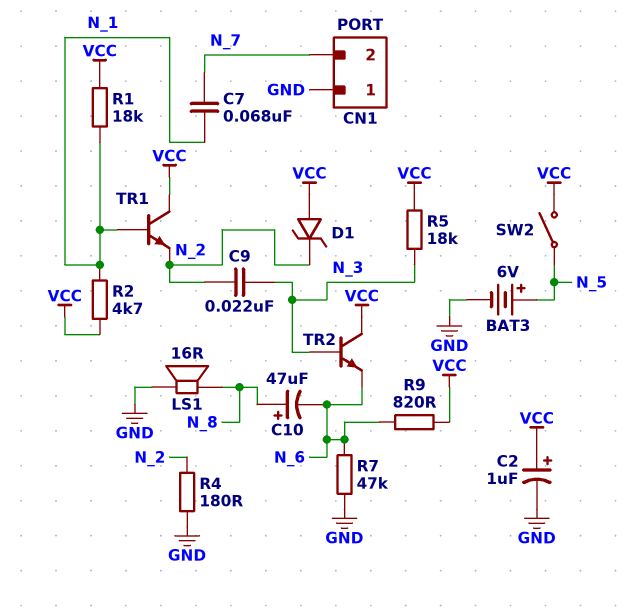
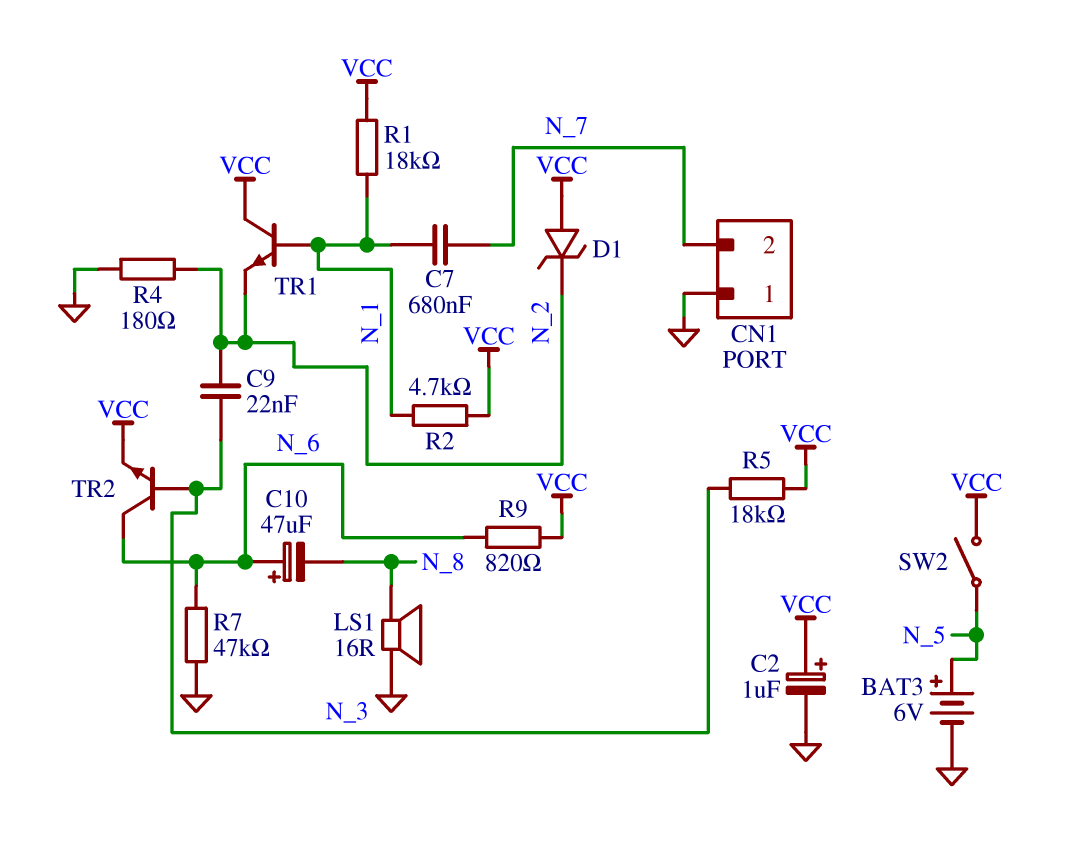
C7: 68nF (N_1, N_7) -> 680nF (N_1, N_7)
C10: 47uF (plus N_8, minus N_6) -> 47uF (plus N_6, minus N_8)
TR2: NPN (B N_3, C VCC, E N_6) -> NPN (B N_3, C N_6, E VCC)

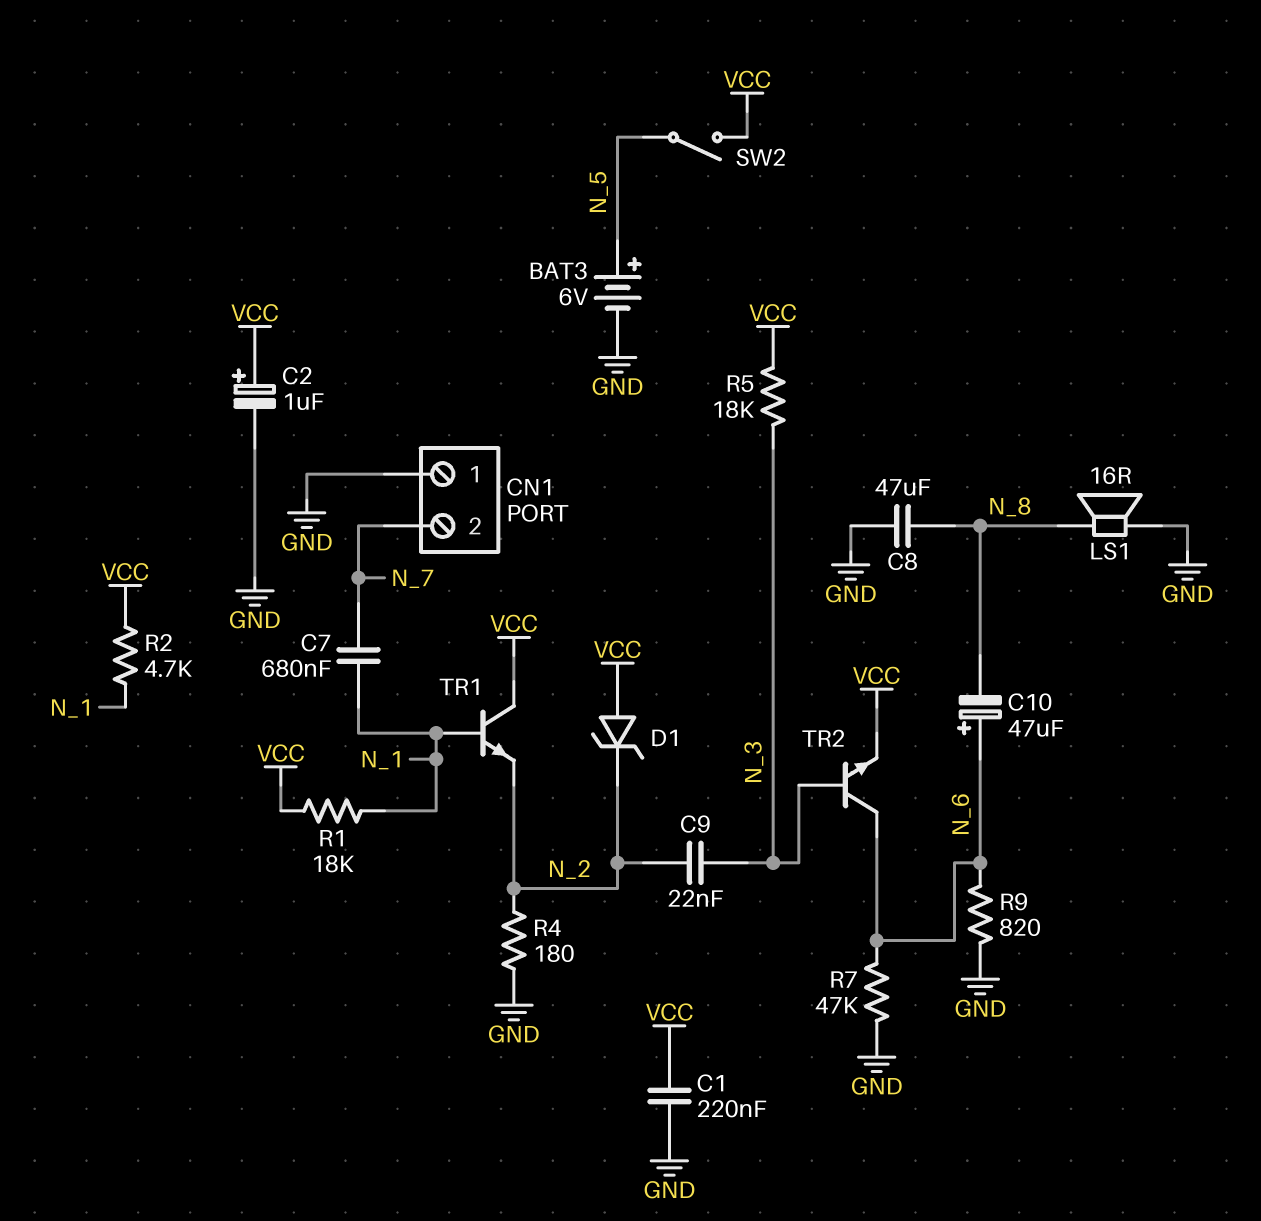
C1: none -> 220nF (GND, VCC)
C8: none -> 47uF (GND, N_8)
R9: 820 (N_6, VCC) -> 820 (GND, N_6)

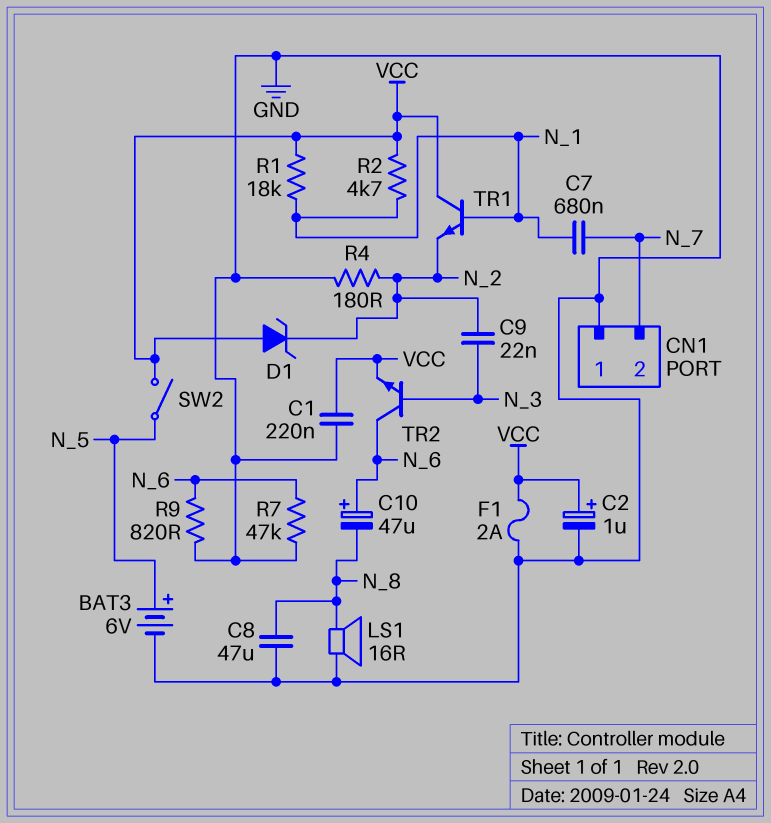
F1: none -> 2A (GND, VCC)
R5: 18k (N_3, VCC) -> none

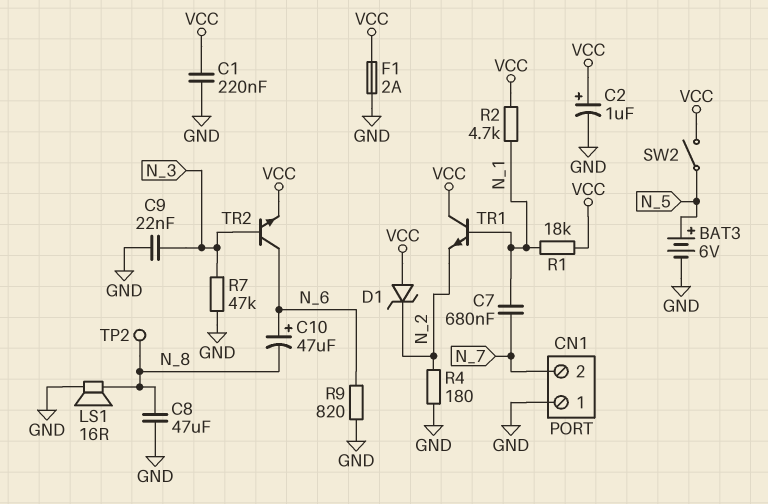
C9: 22nF (N_2, N_3) -> 22nF (GND, N_3)
R7: 47k (GND, N_6) -> 47k (GND, N_3)
TP2: none -> test point (N_8)

